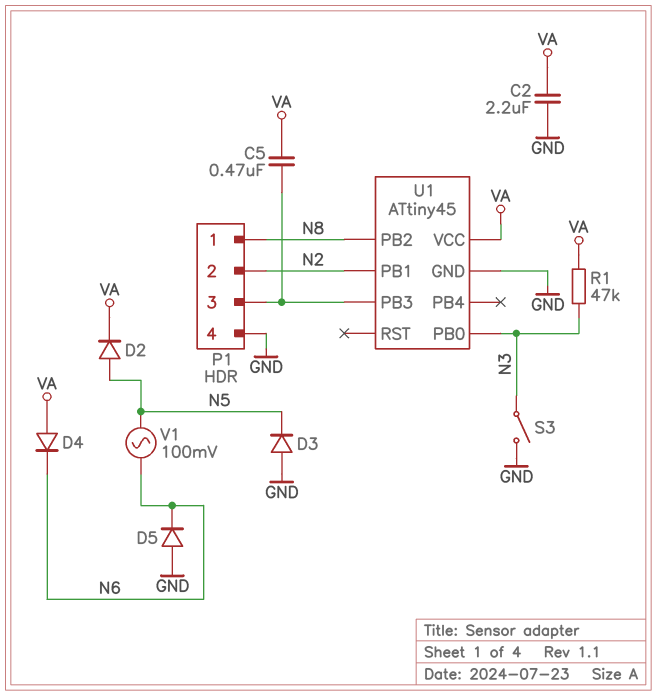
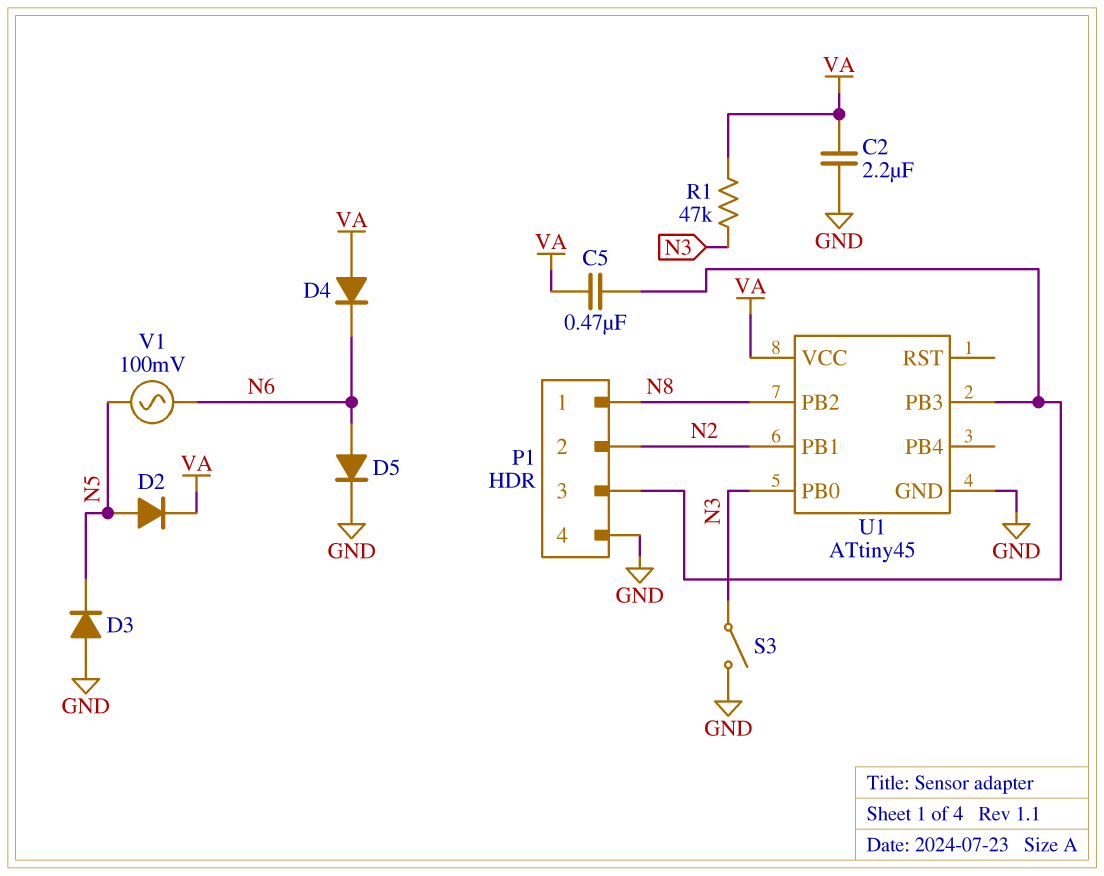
D5: diode (A GND, K N6) -> diode (A N6, K GND)

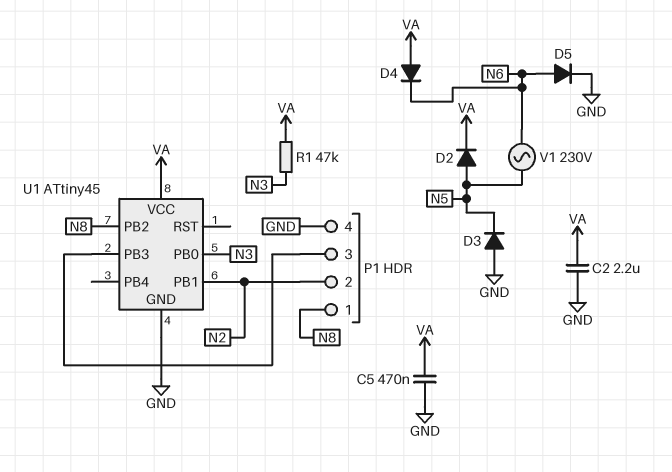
C5: 470nF (P1/3, VA) -> 470nF (GND, VA)
S3: switch (GND, N3) -> none
V1: AC 100mV (N5, N6) -> AC 230V (N5, N6)

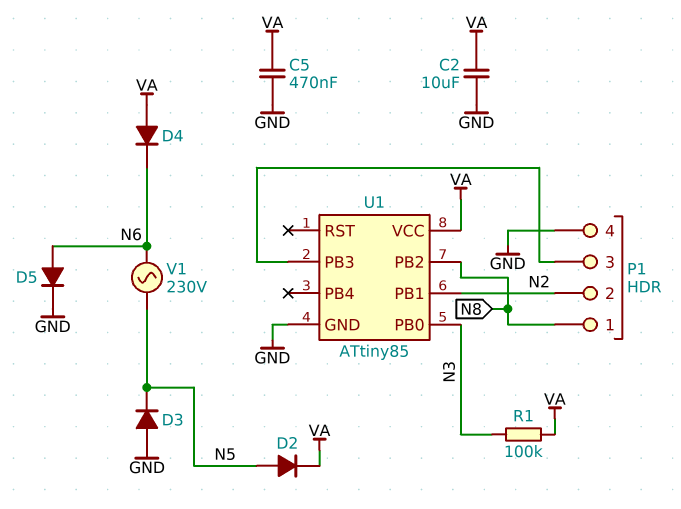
C2: 2.2uF (GND, VA) -> 10uF (GND, VA)
R1: 47k (N3, VA) -> 100k (N3, VA)
U1: ATtiny45 -> ATtiny85

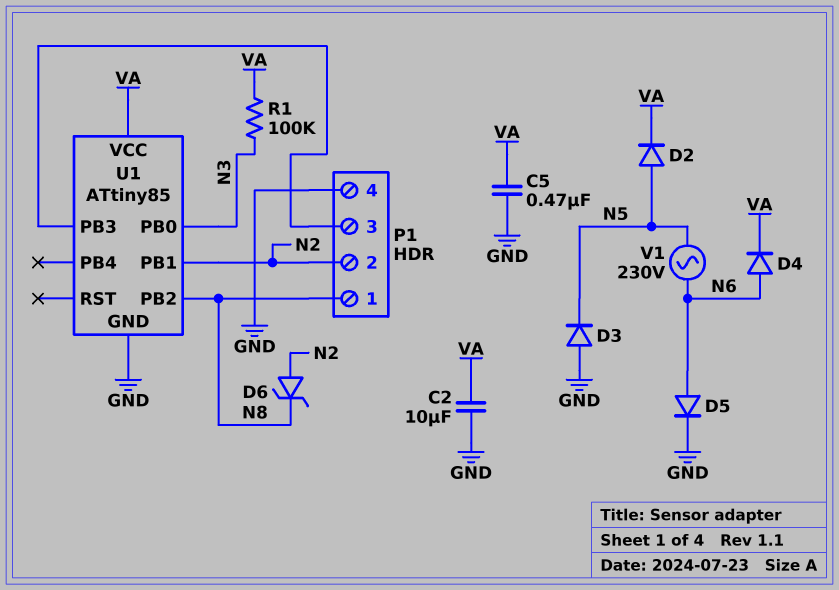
D4: diode (A VA, K N6) -> diode (A N6, K VA)
D6: none -> zener (A N2, K N8)

